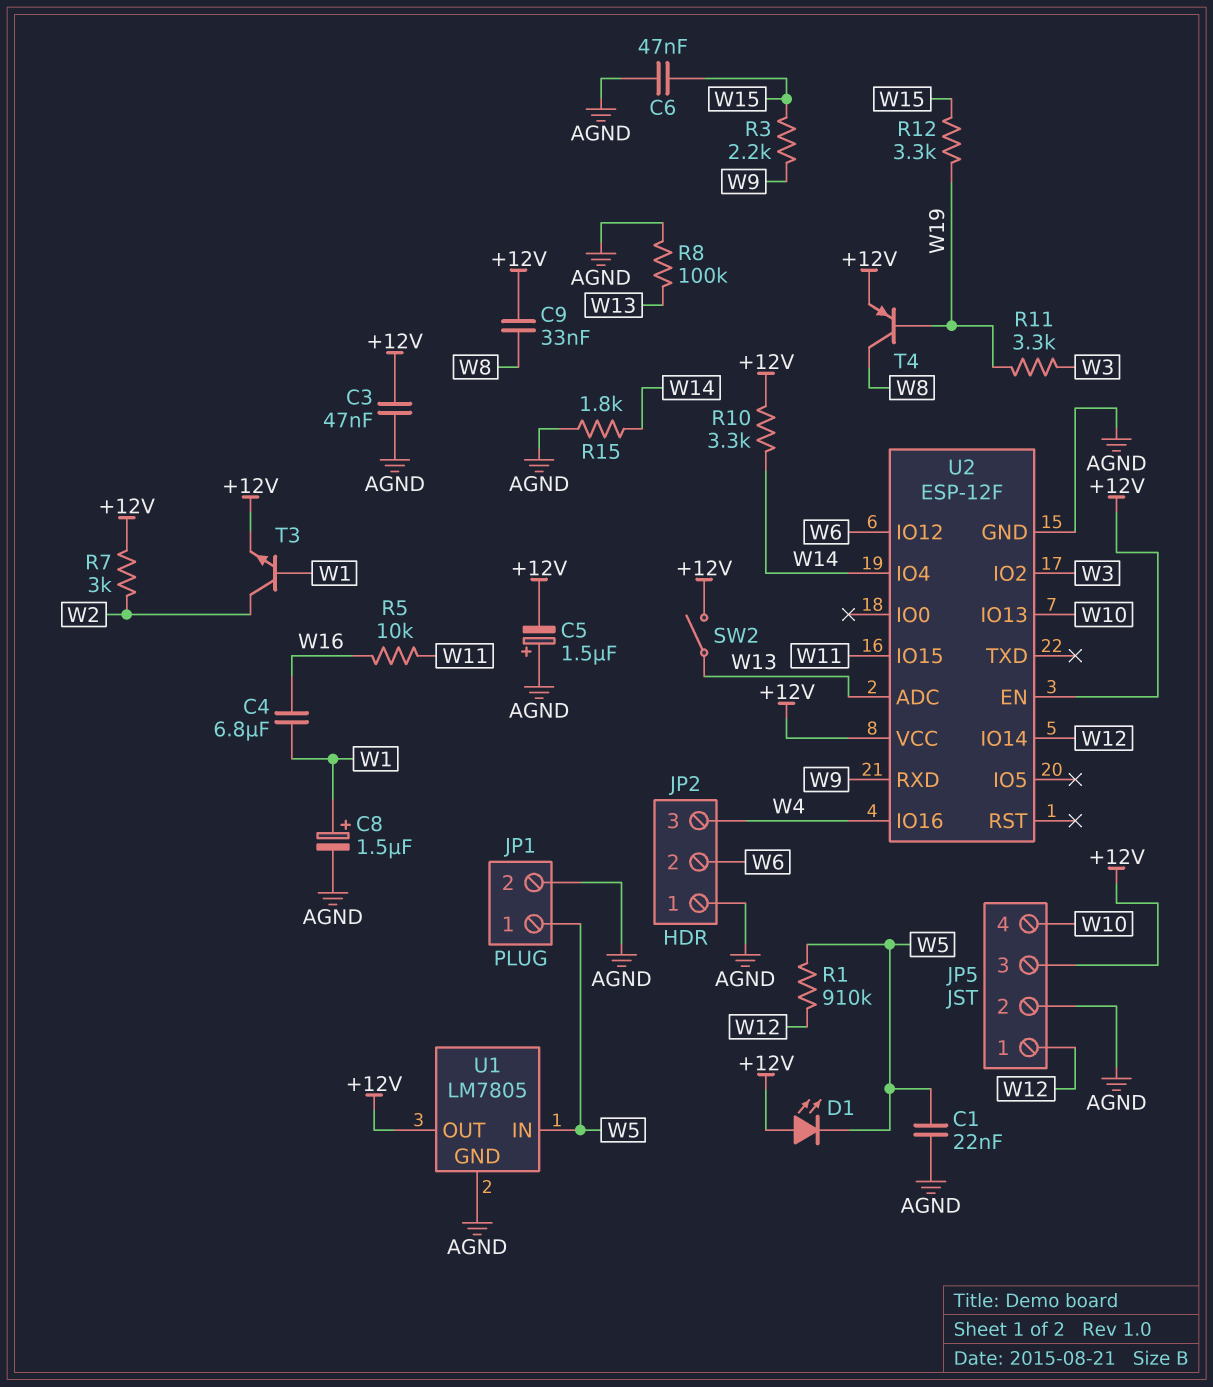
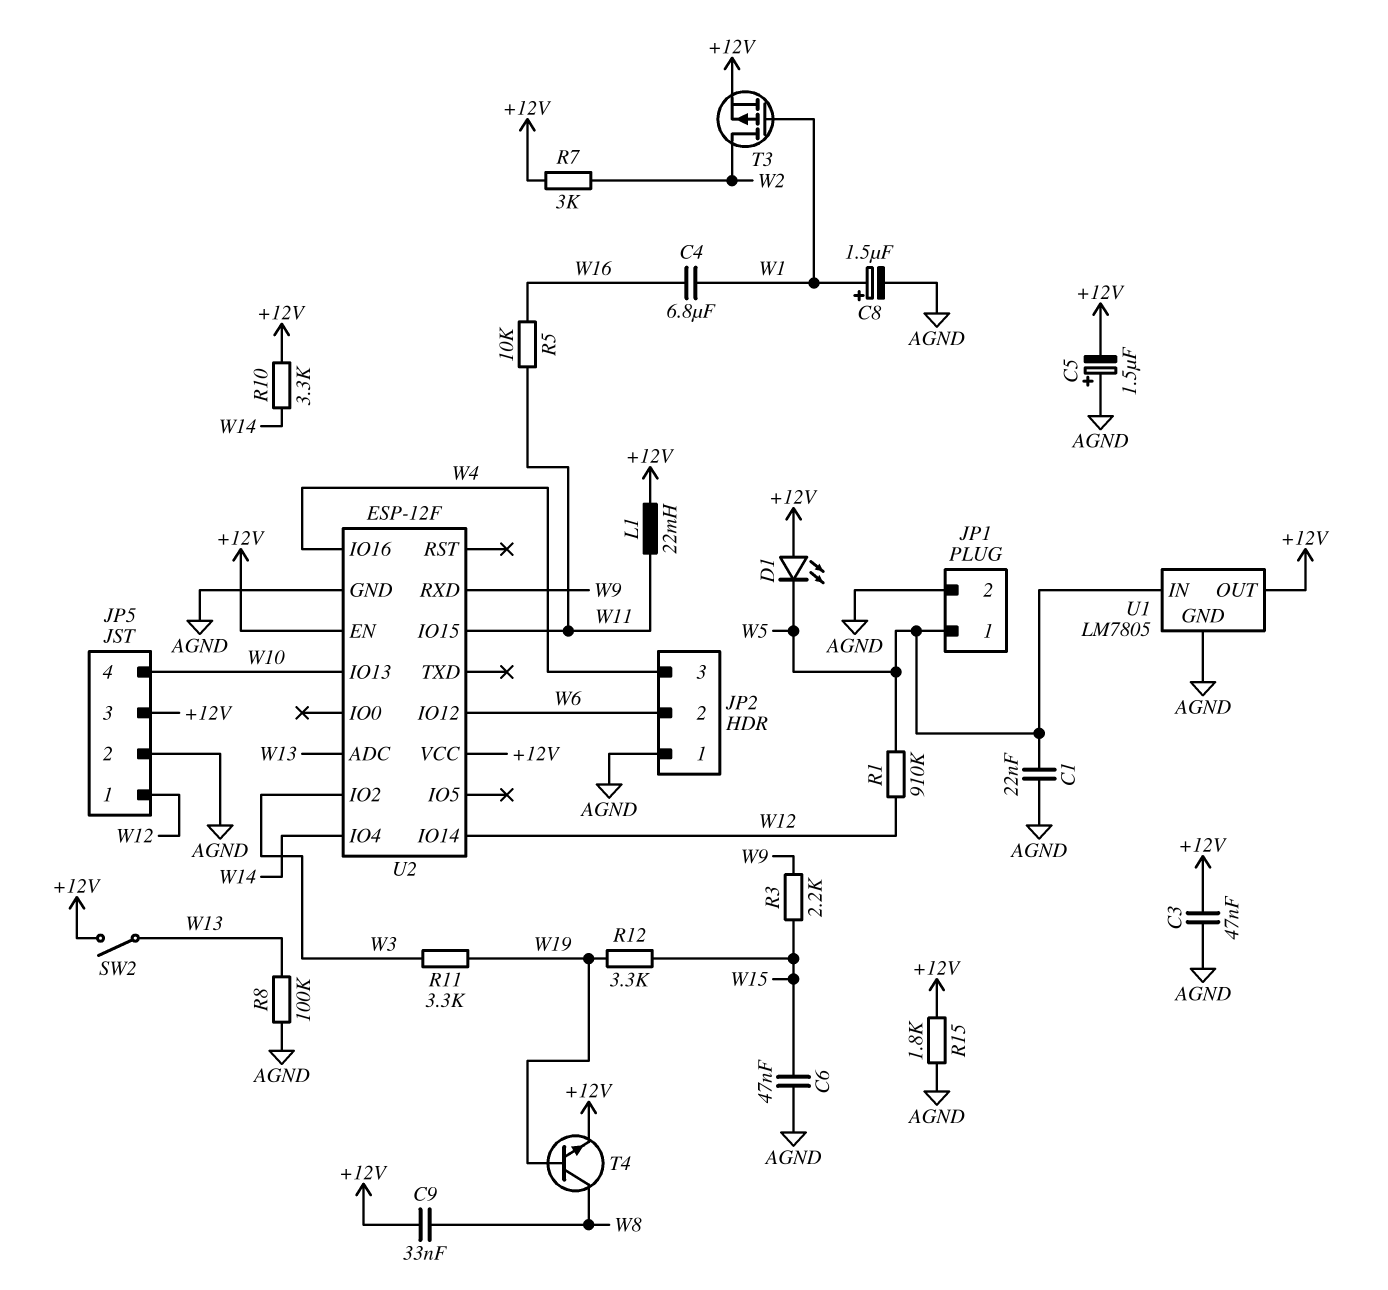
L1: none -> 22mH (+12V, W11)
R15: 1.8k (AGND, W14) -> 1.8k (+12V, AGND)
T3: NPN (B W1, C W2, E +12V) -> PMOS (G W1, D W2, S +12V)
T4: PNP (B W19, C W8, E +12V) -> NPN (B W19, C W8, E +12V)

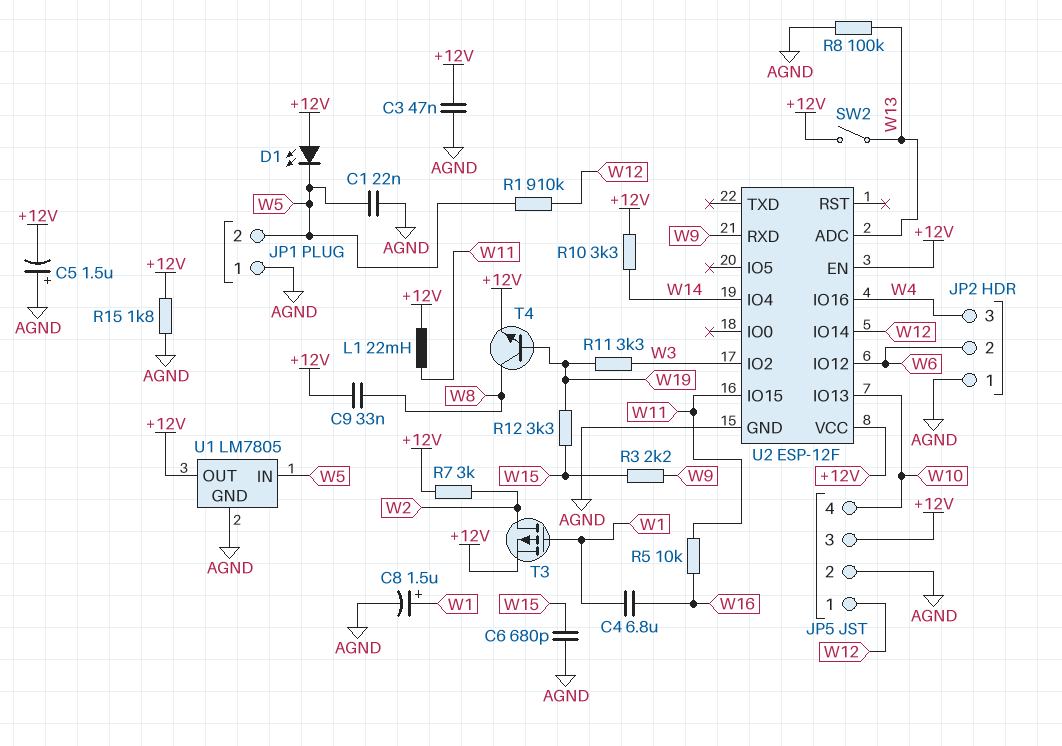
C6: 47nF (AGND, W15) -> 680pF (AGND, W15)
JP1 pin 1: W5 -> AGND
JP1 pin 2: AGND -> W5

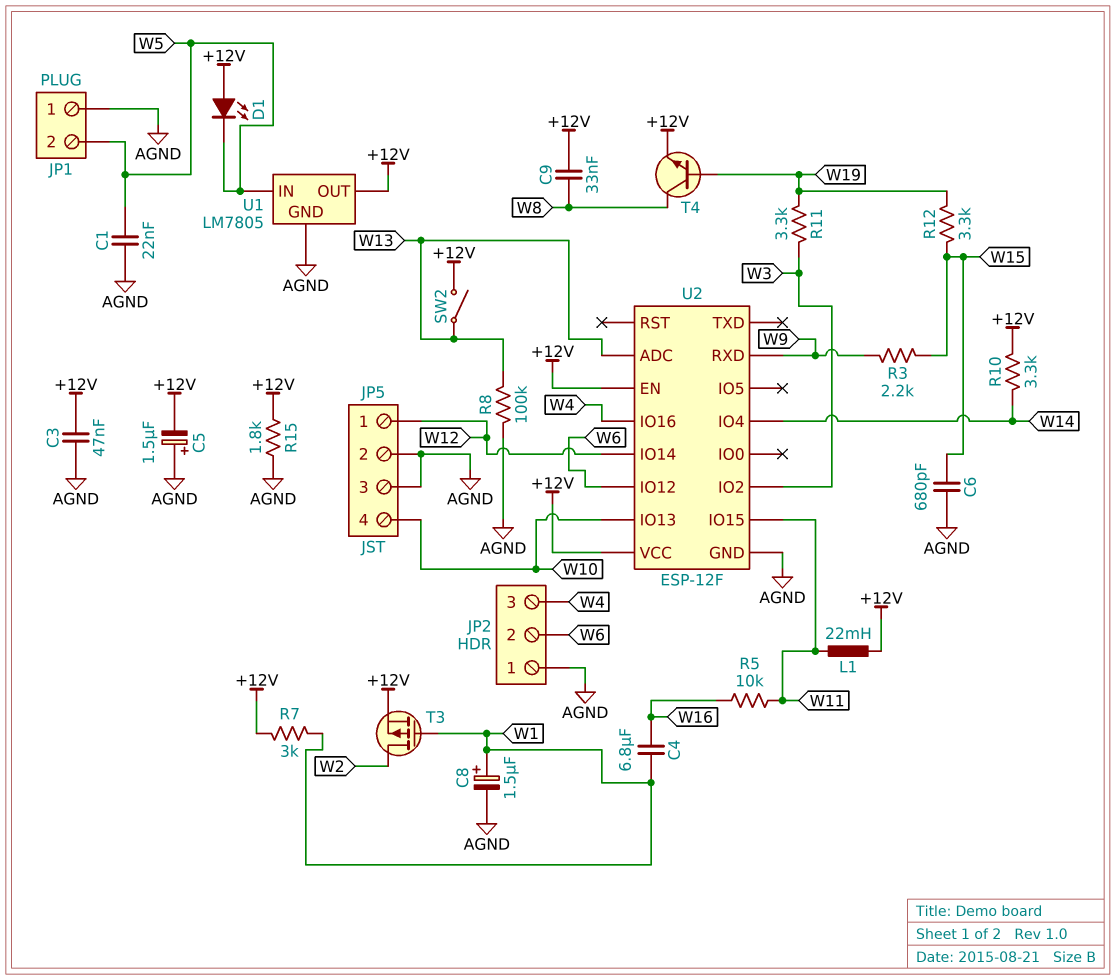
JP5 pin 3: +12V -> AGND
R1: 910k (W5, W12) -> none
R7: 3k (+12V, W2) -> 3k (+12V, W1)

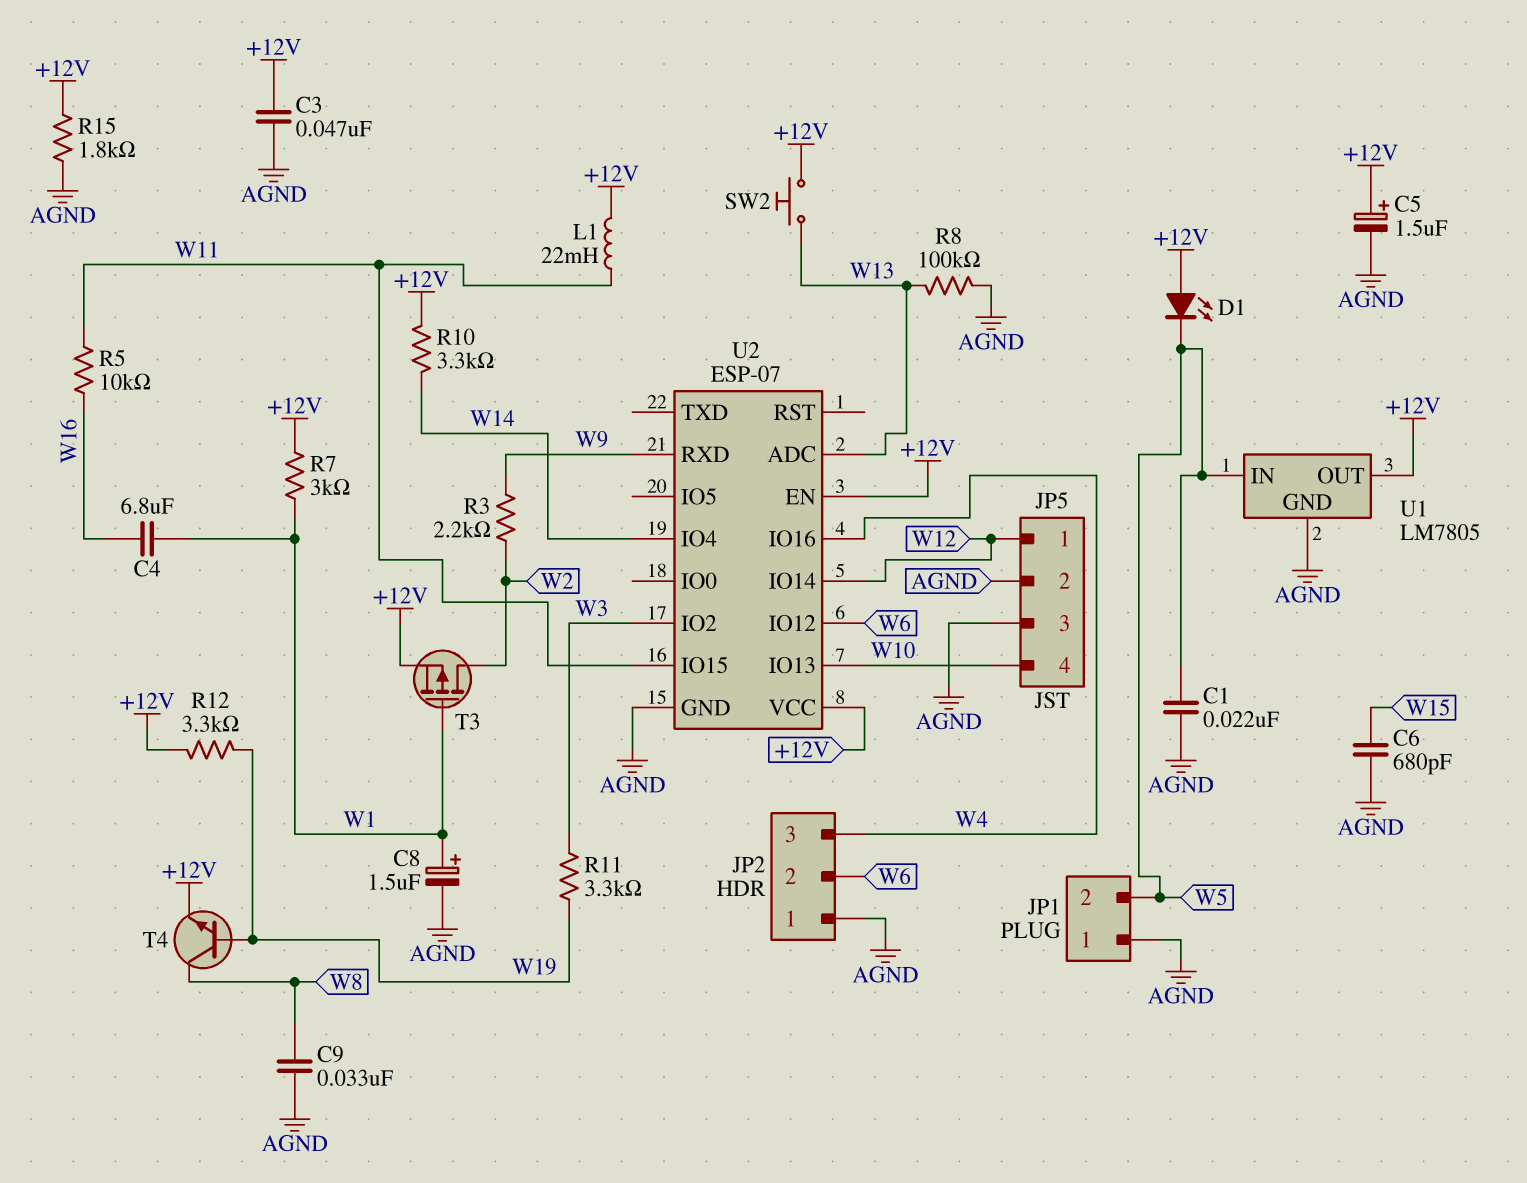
C5: 1.5uF (plus AGND, minus +12V) -> 1.5uF (plus +12V, minus AGND)
C9: 33nF (+12V, W8) -> 33nF (AGND, W8)
R3: 2.2k (W9, W15) -> 2.2k (W2, W9)
R12: 3.3k (W15, W19) -> 3.3k (+12V, W19)
SW2: switch (+12V, W13) -> button (+12V, W13)
U2: ESP-12F -> ESP-07

